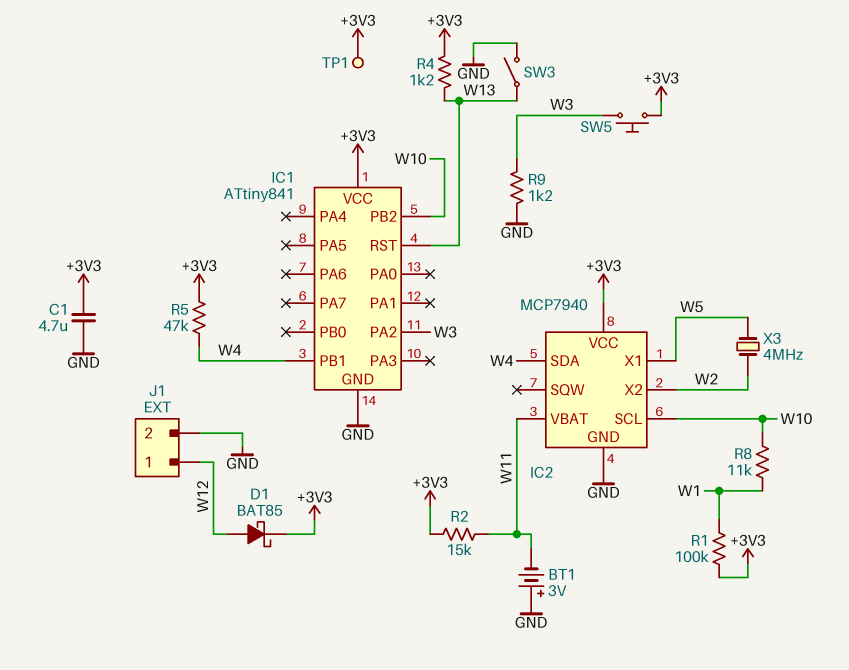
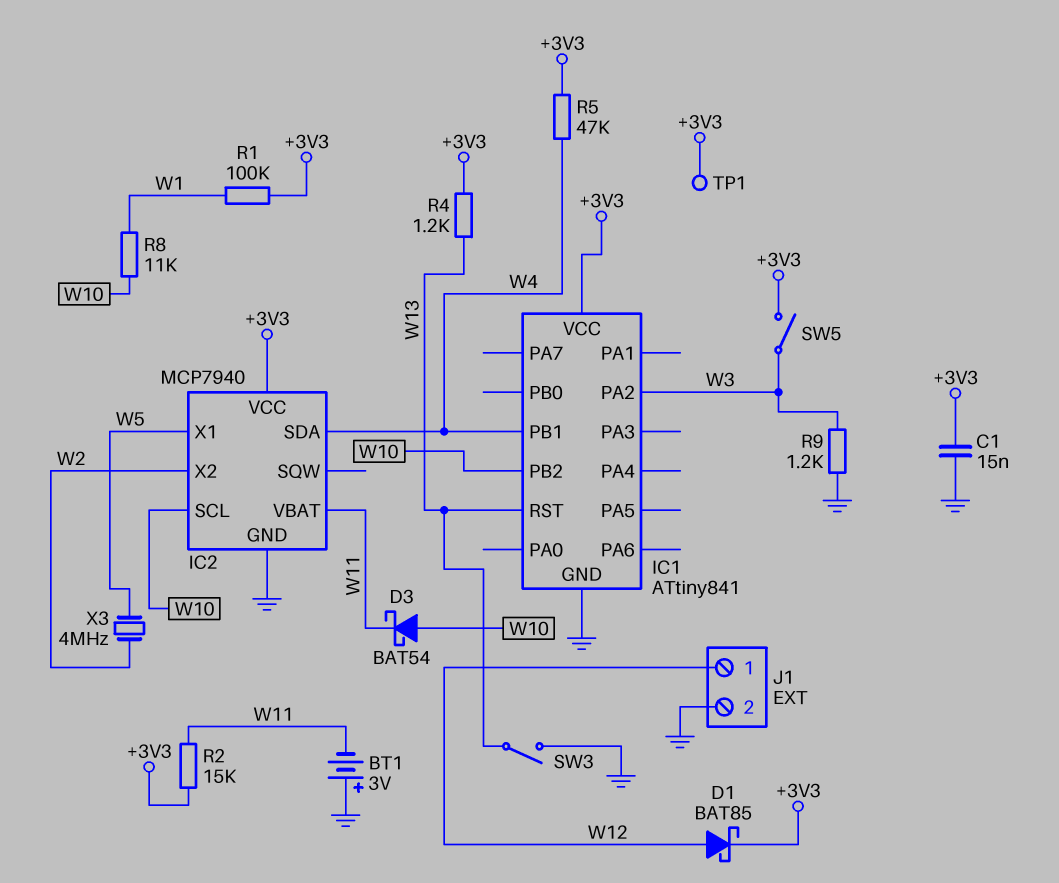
C1: 4.7uF (+3V3, GND) -> 15nF (+3V3, GND)
D3: none -> schottky BAT54 (A W10, K W11)
SW5: button (+3V3, W3) -> switch (+3V3, W3)

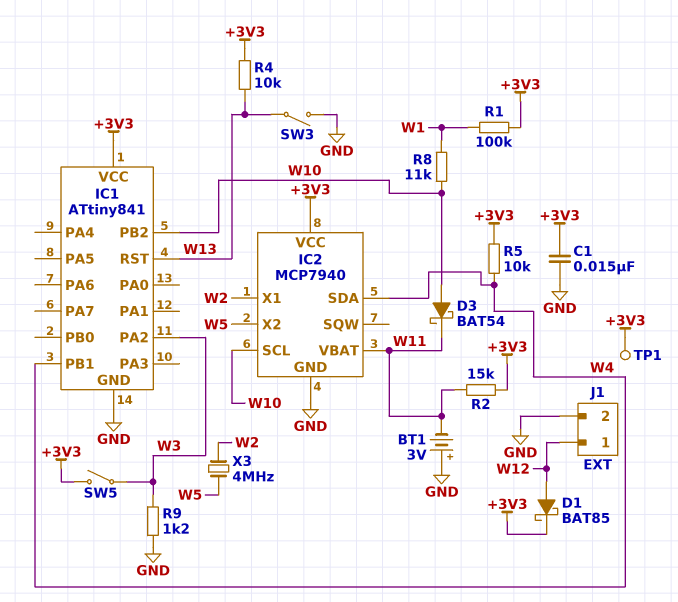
IC2 pin X1: W5 -> W2
IC2 pin X2: W2 -> W5
R4: 1.2k (+3V3, W13) -> 10k (+3V3, W13)
R5: 47k (+3V3, W4) -> 10k (+3V3, W4)

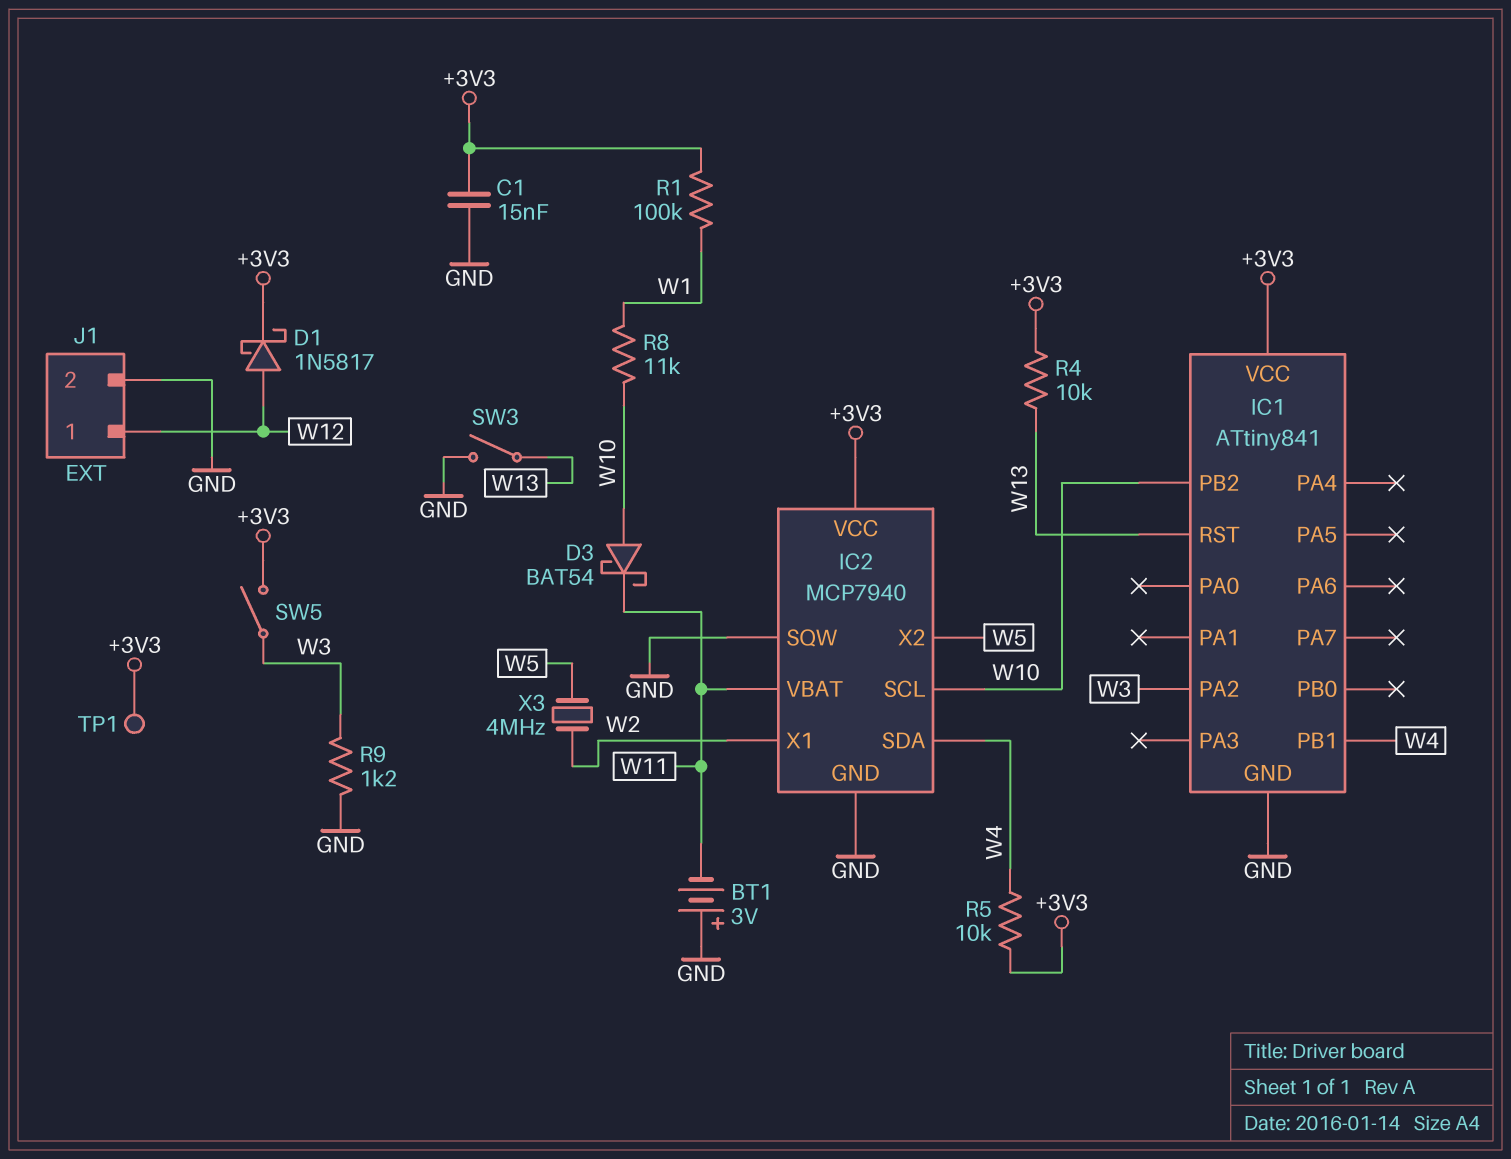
D1: schottky BAT85 (A W12, K +3V3) -> schottky 1N5817 (A W12, K +3V3)
IC2 pin SQW: none -> GND
R2: 15k (+3V3, W11) -> none

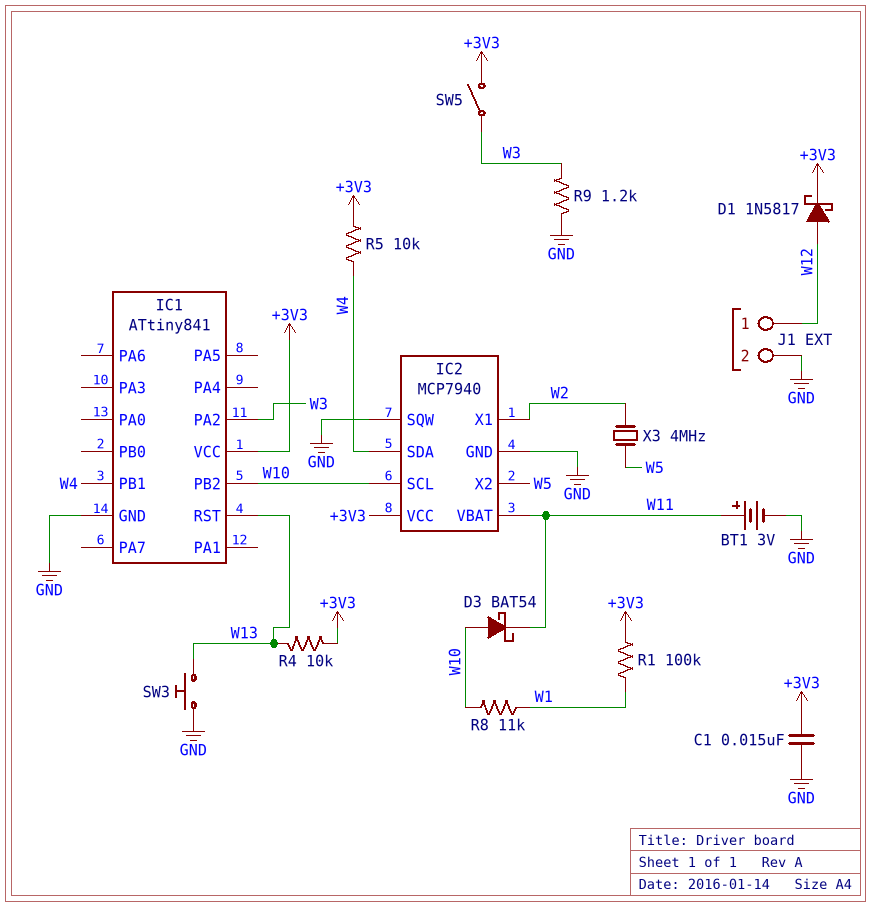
BT1: 3V (plus GND, minus W11) -> 3V (plus W11, minus GND)
SW3: switch (GND, W13) -> button (GND, W13)
TP1: test point (+3V3) -> none

